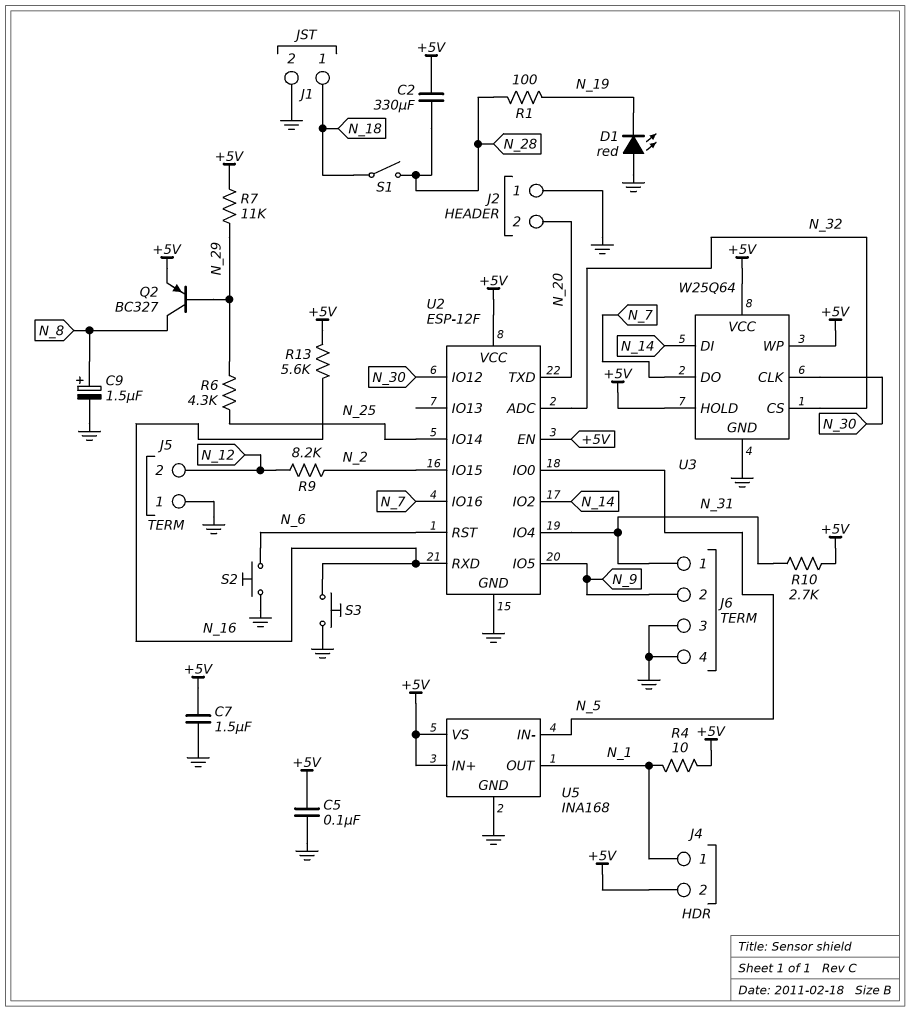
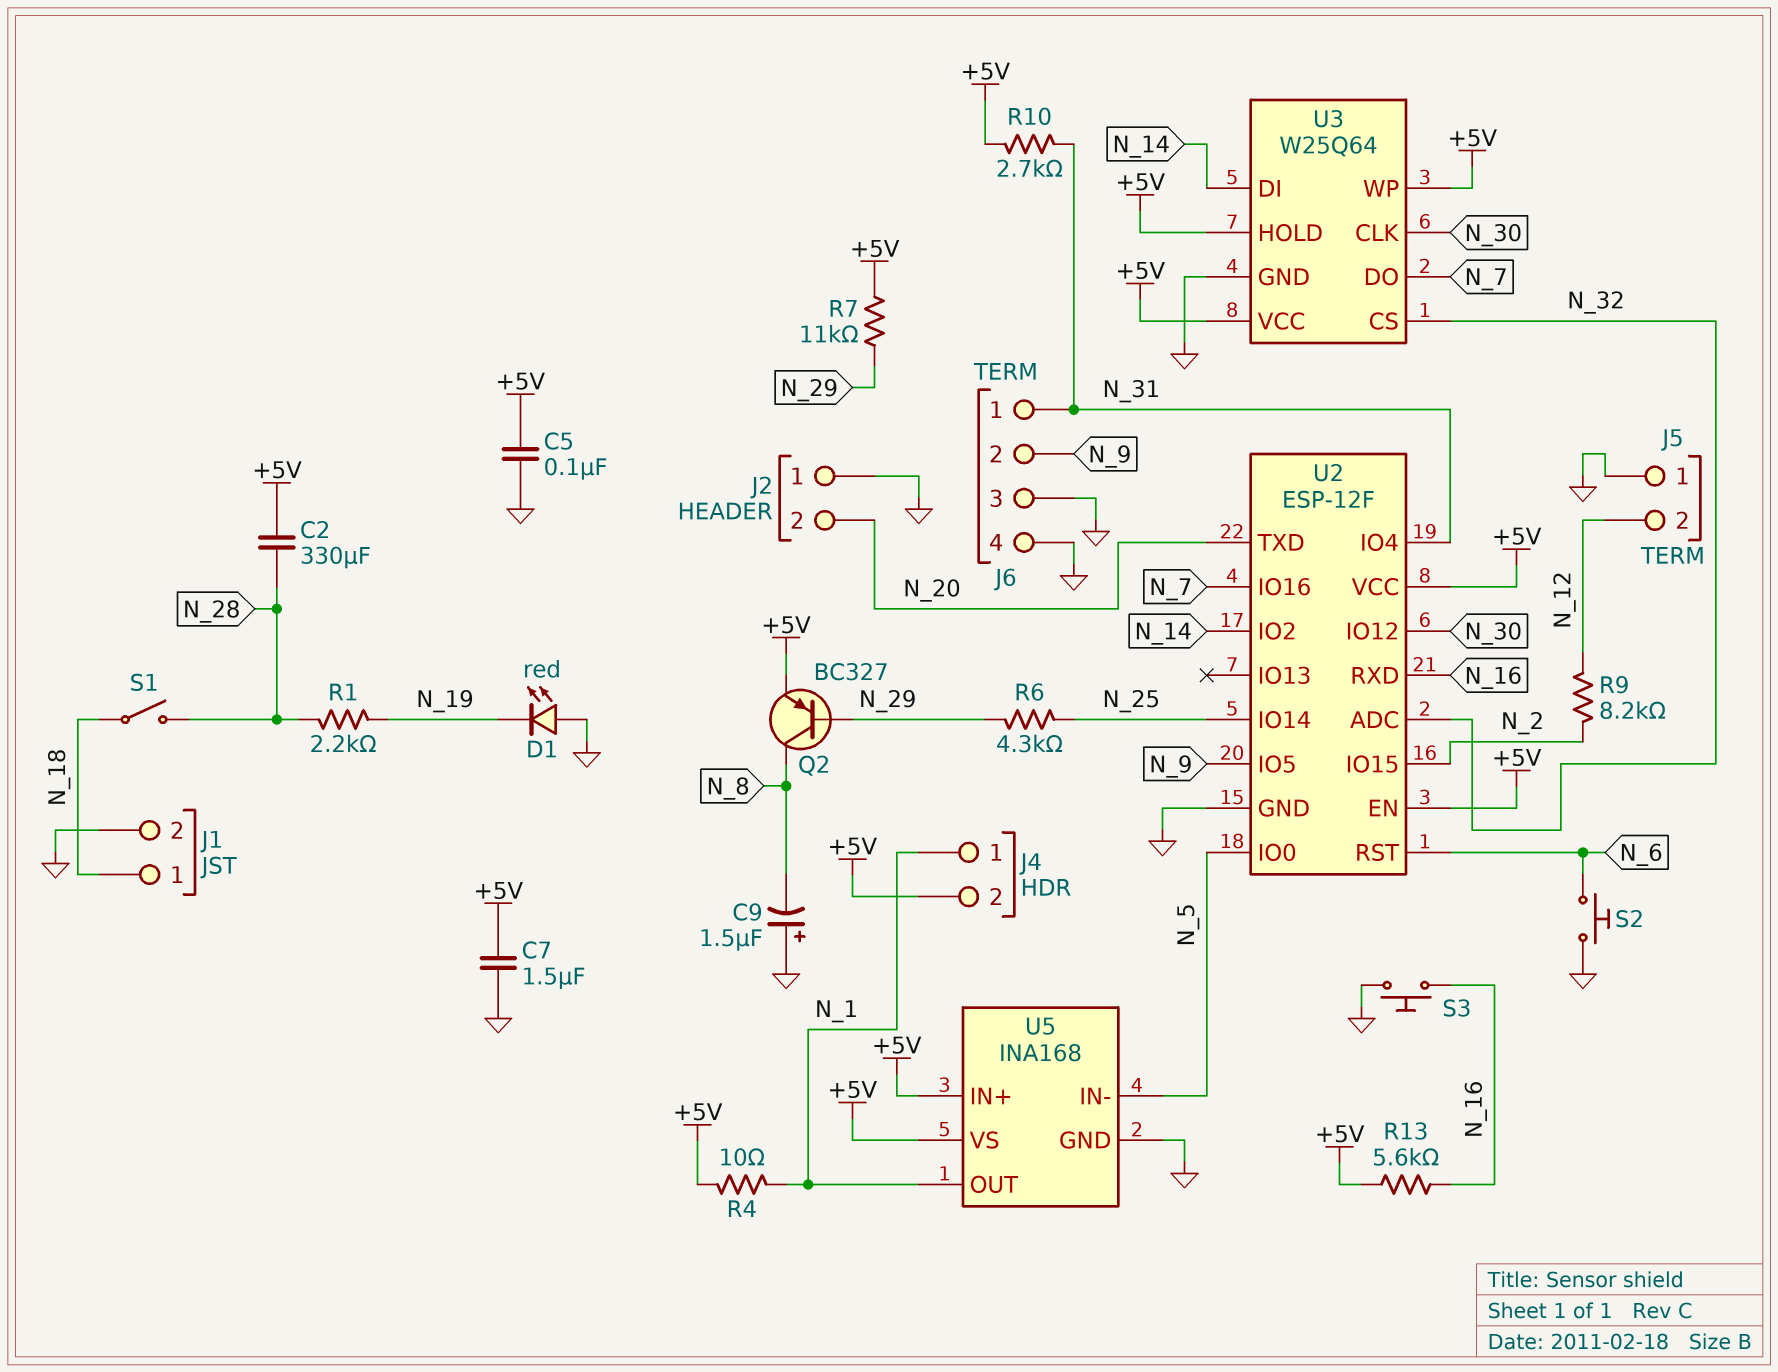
C9: 1.5uF (plus N_8, minus GND) -> 1.5uF (plus GND, minus N_8)
R1: 100 (N_19, N_28) -> 2.2k (N_19, N_28)

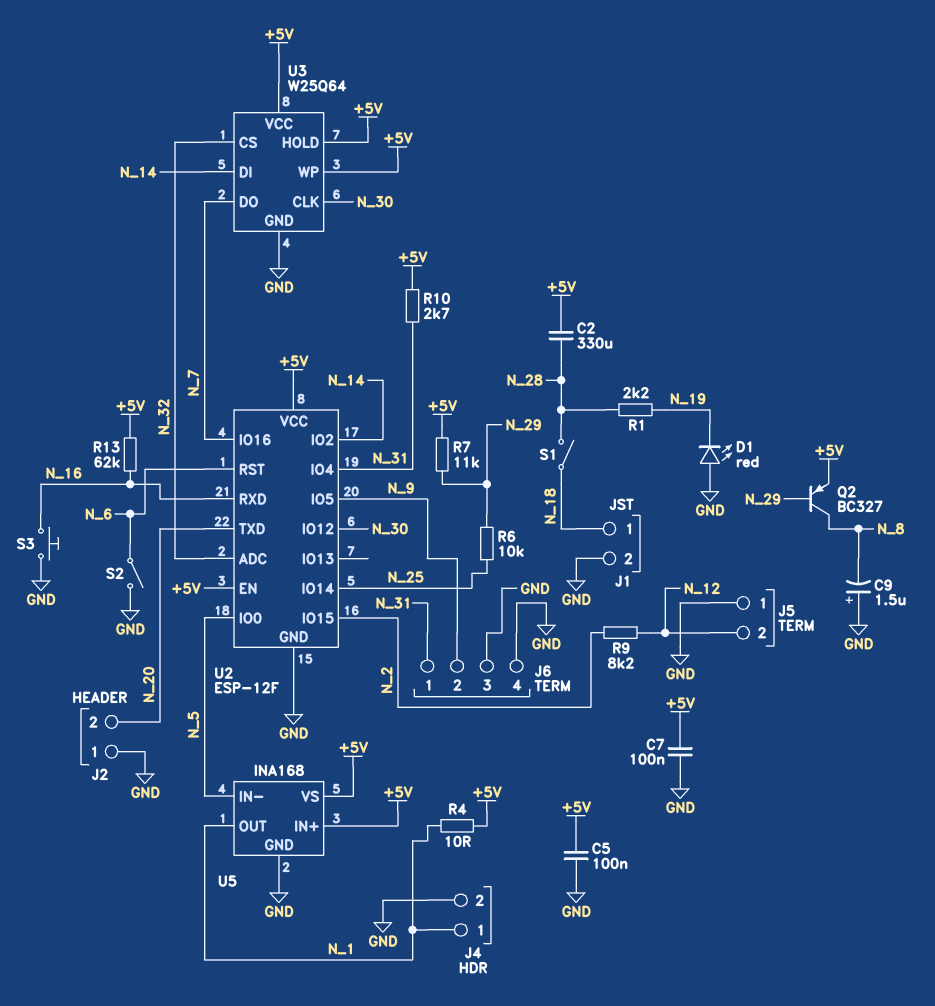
C7: 1.5uF (+5V, GND) -> 100nF (+5V, GND)
J4 pin 2: +5V -> GND
R6: 4.3k (N_25, N_29) -> 10k (N_25, N_29)
R13: 5.6k (+5V, N_16) -> 62k (+5V, N_16)
S2: button (GND, N_6) -> switch (GND, N_6)

